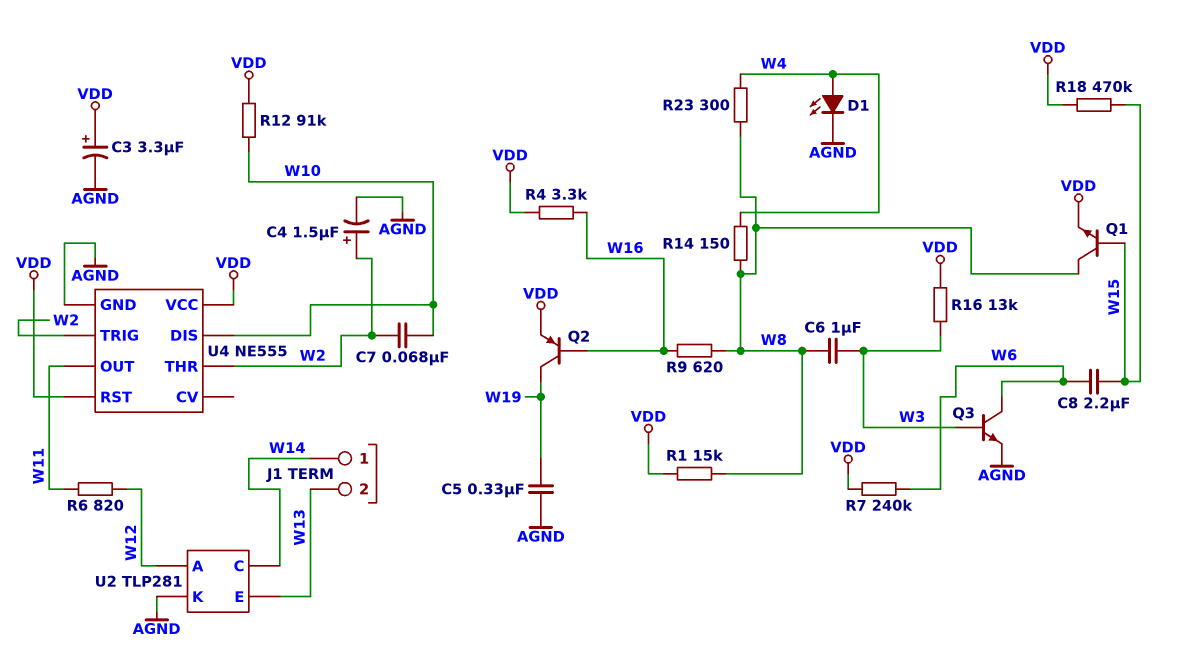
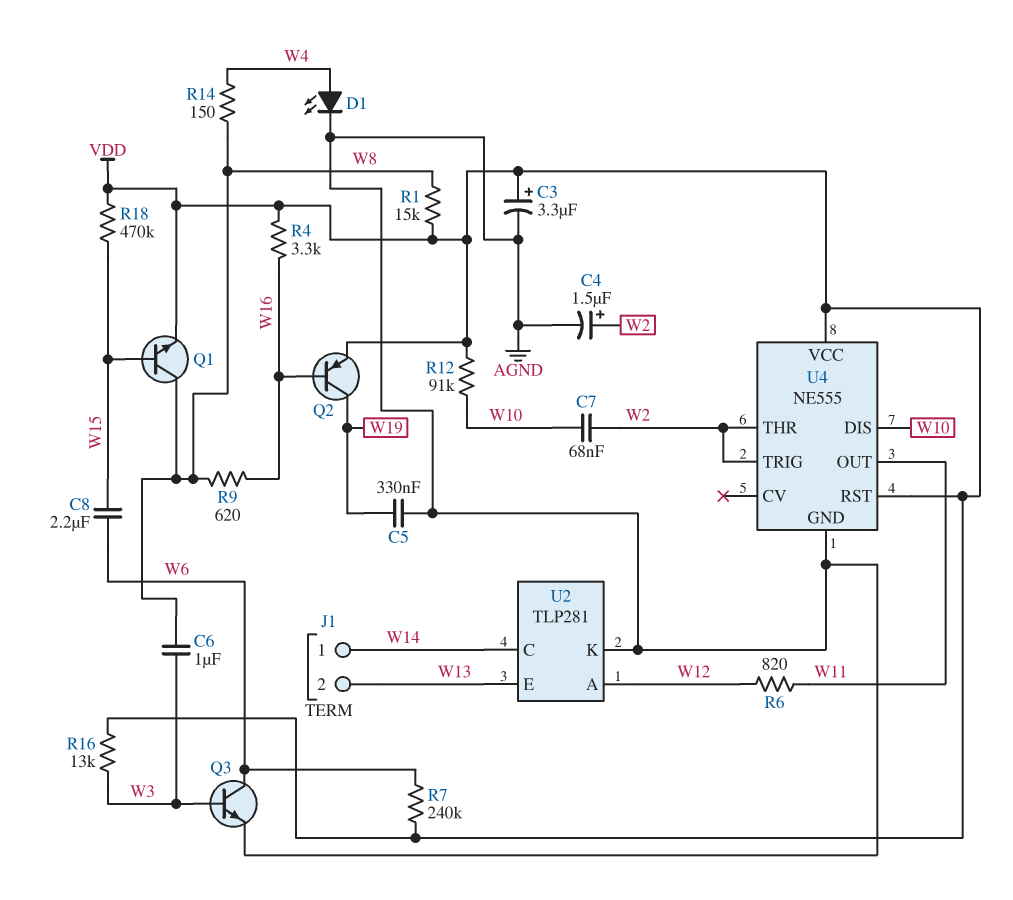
R23: 300 (W4, W8) -> none

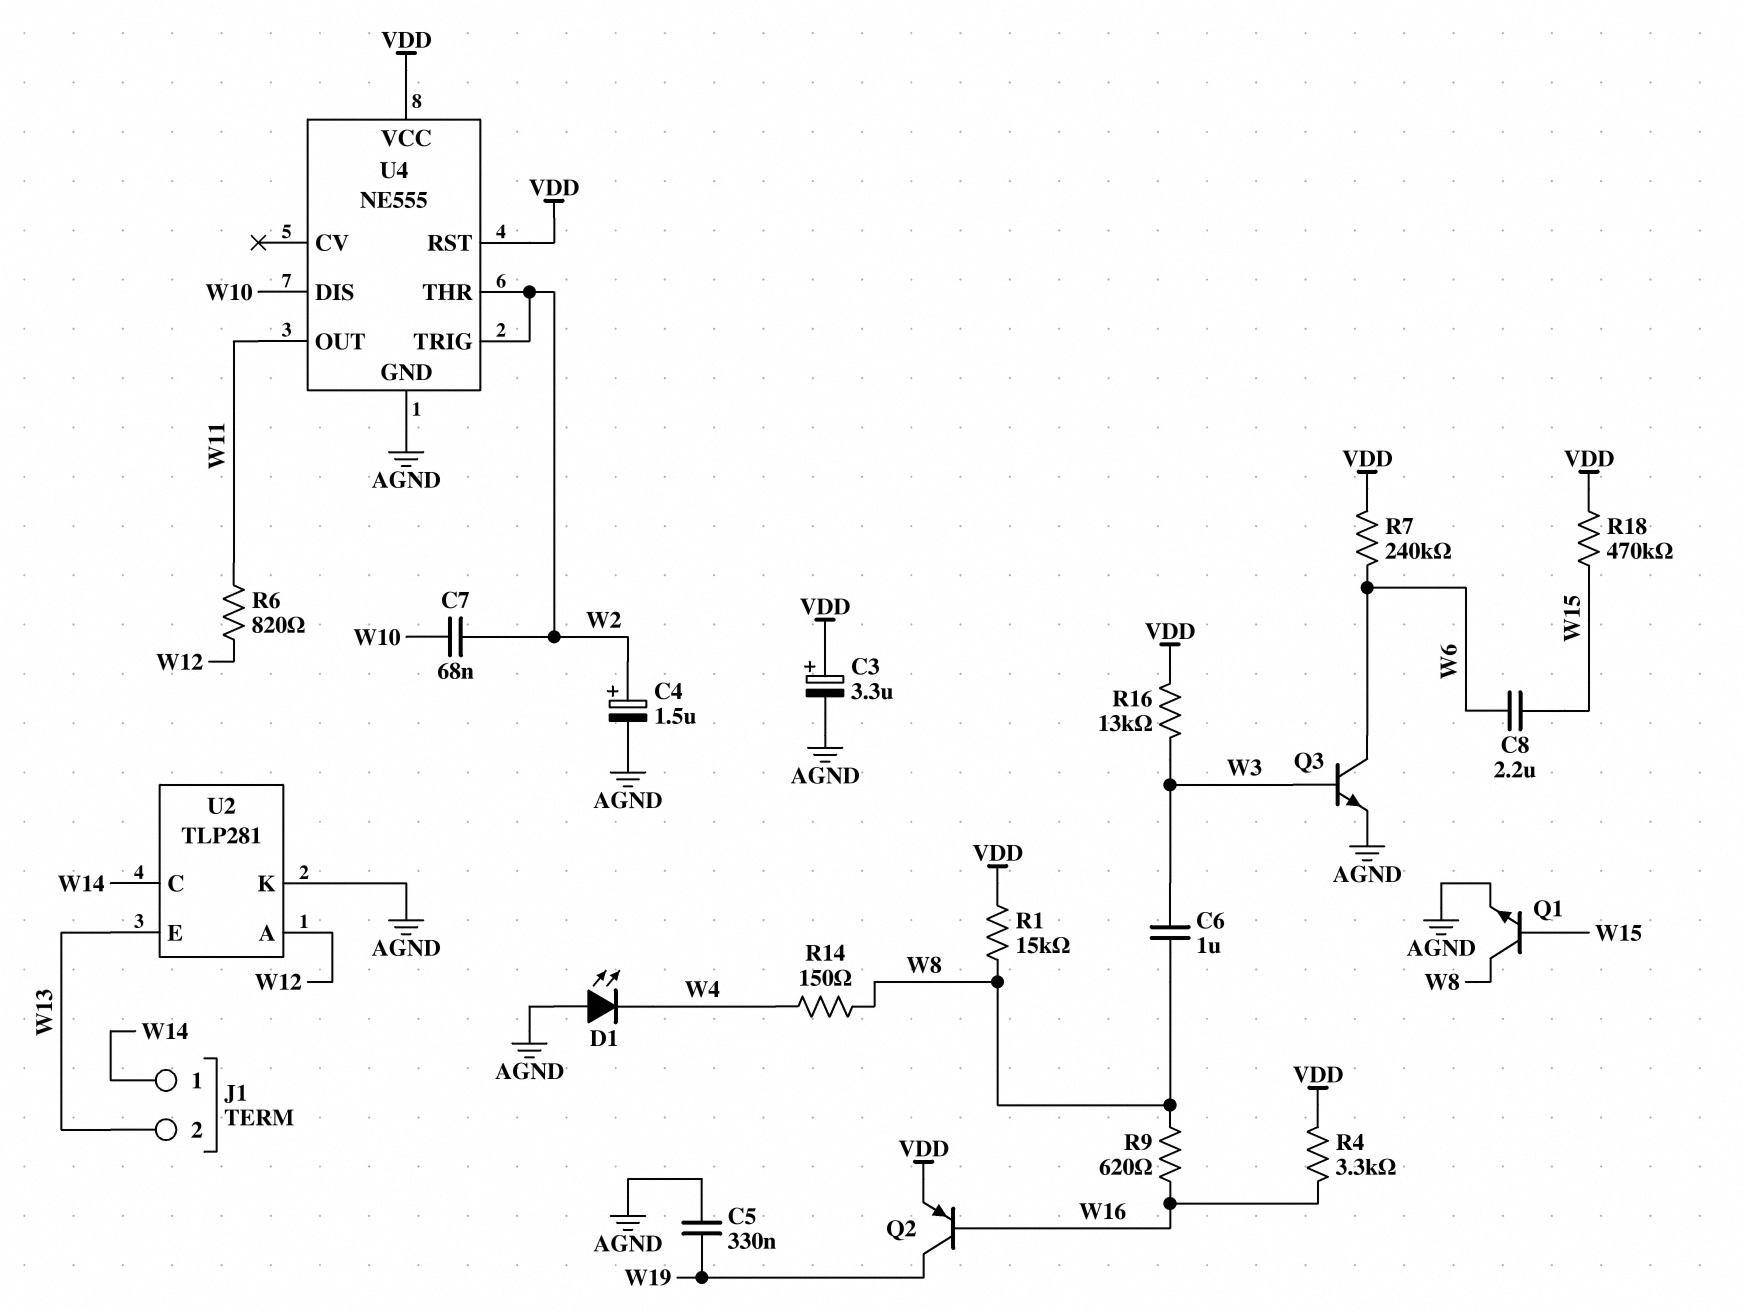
D1: LED (A W4, K AGND) -> LED (A AGND, K W4)
Q1: NPN (B W15, C W8, E VDD) -> NPN (B W15, C W8, E AGND)
R12: 91k (VDD, W10) -> none

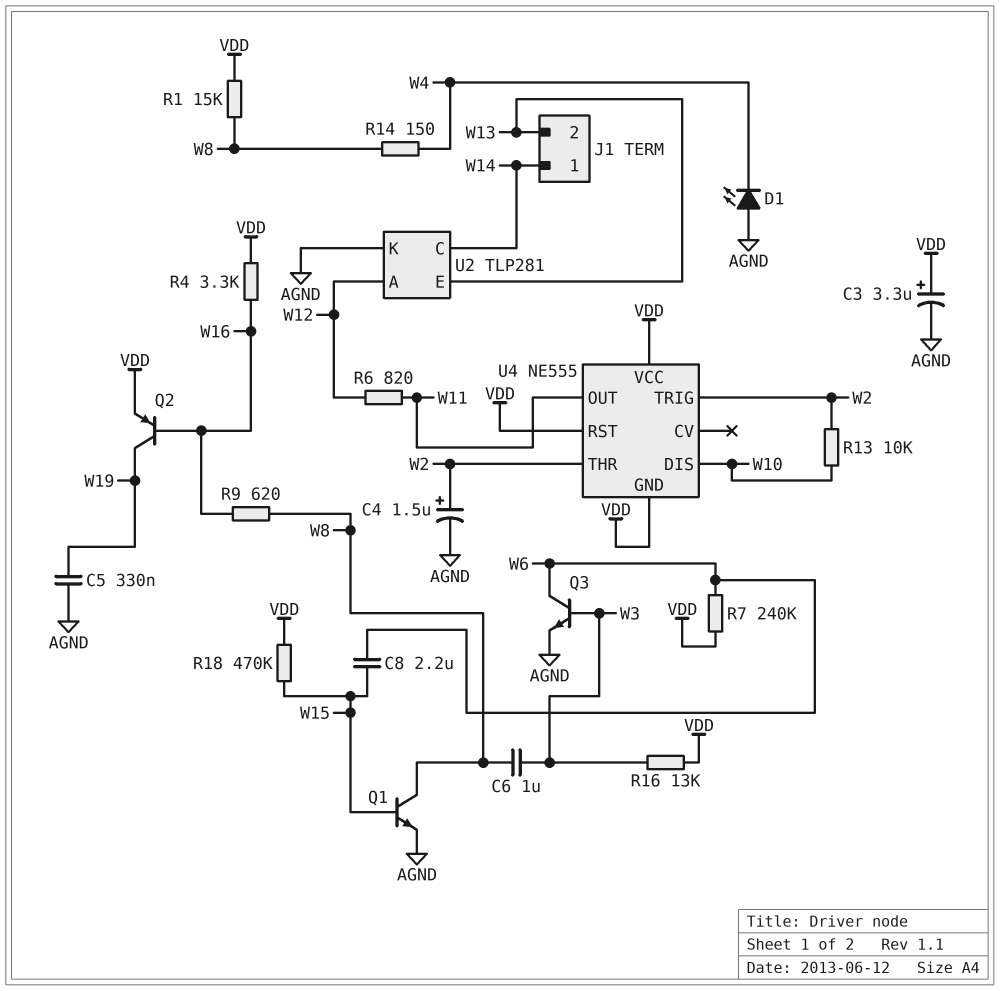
C7: 68nF (W2, W10) -> none
R13: none -> 10k (W2, W10)
U4 pin GND: AGND -> VDD

